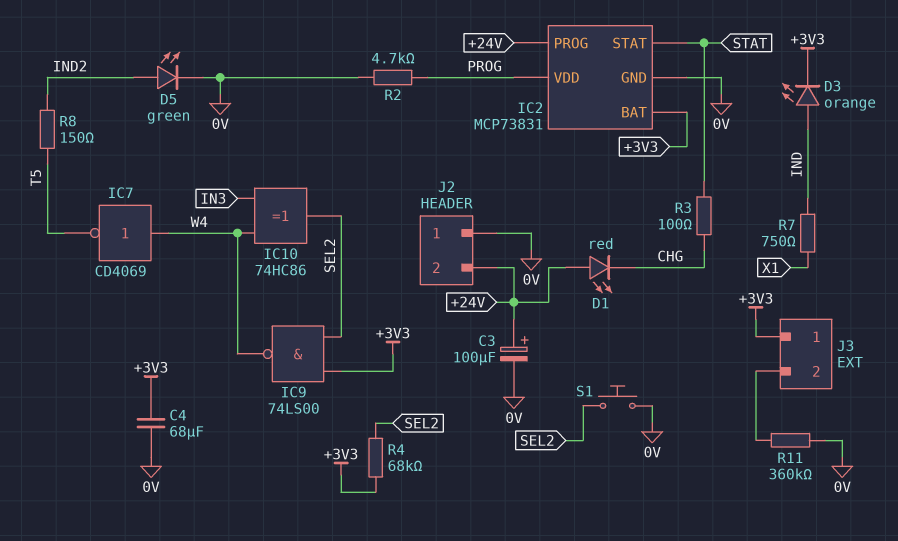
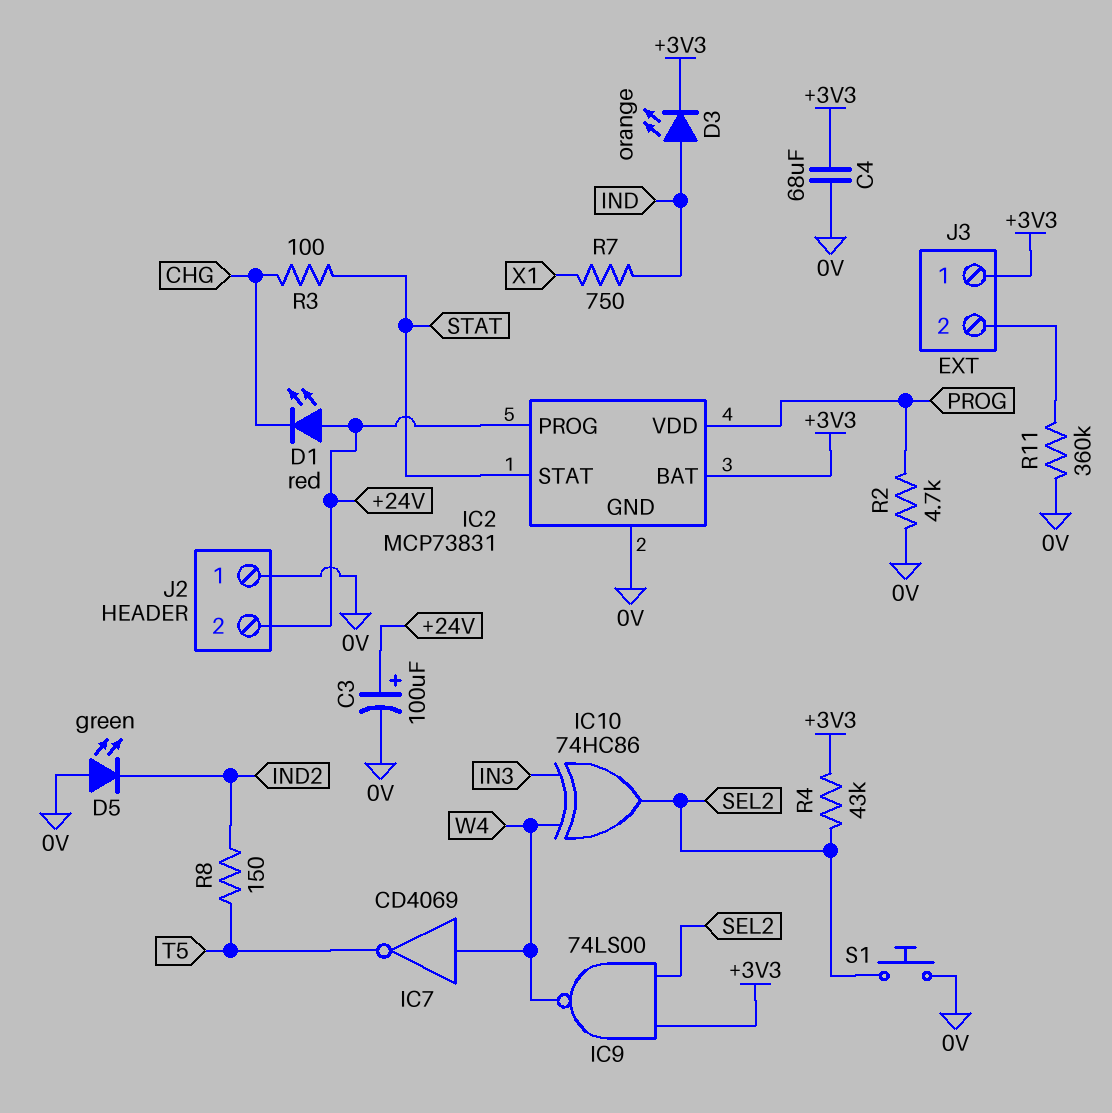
D5: LED green (A IND2, K 0V) -> LED green (A 0V, K IND2)
R4: 68k (+3V3, SEL2) -> 43k (+3V3, SEL2)

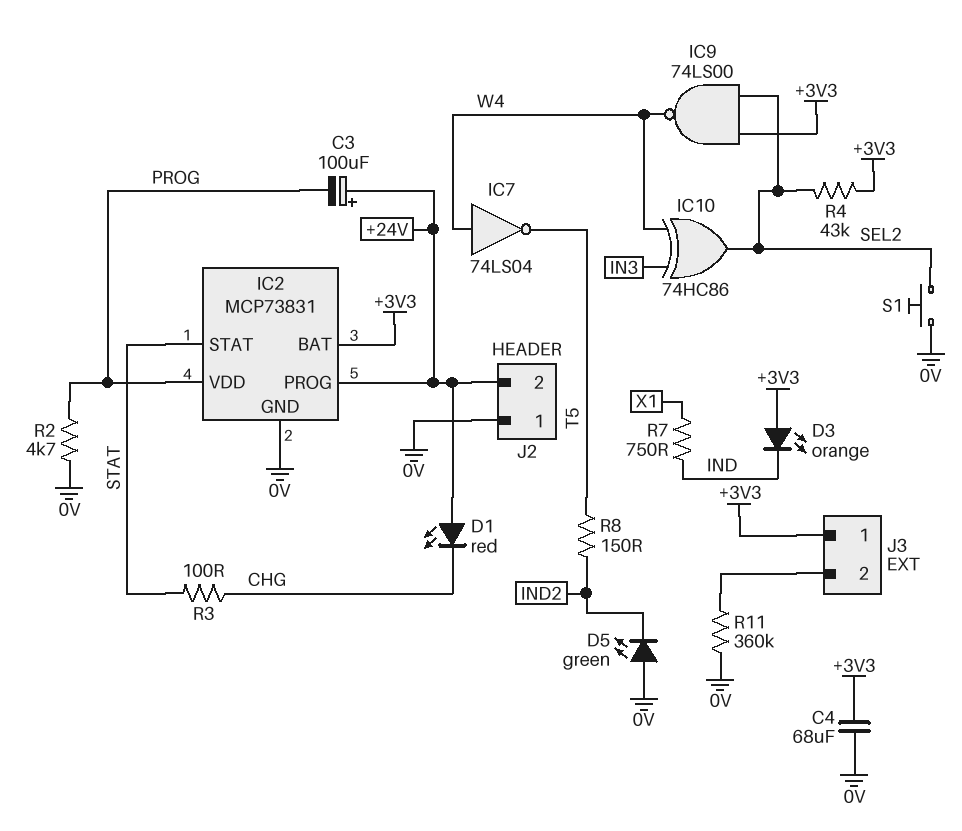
C3: 100uF (plus +24V, minus 0V) -> 100uF (plus +24V, minus PROG)
D3: LED orange (A IND, K +3V3) -> LED orange (A +3V3, K IND)
IC7: NOT CD4069 (in W4, out T5) -> NOT 74LS04 (in W4, out T5)

